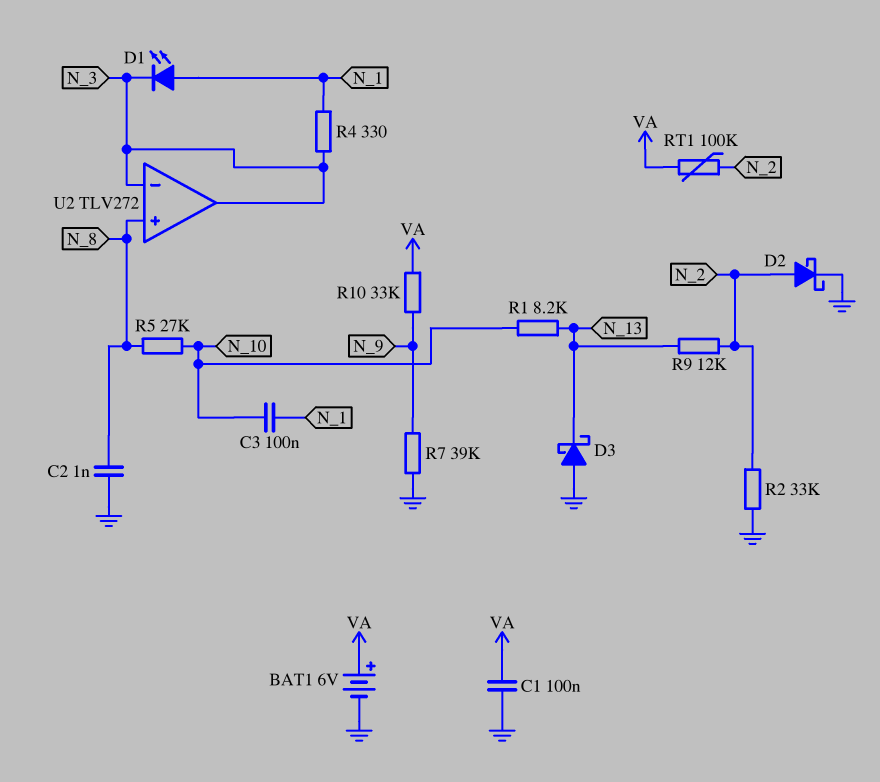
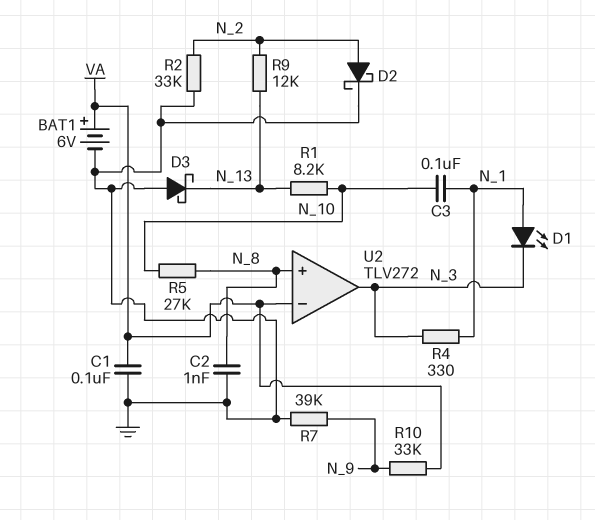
RT1: 100k (N_2, VA) -> none
U2 pin in-: N_3 -> VA

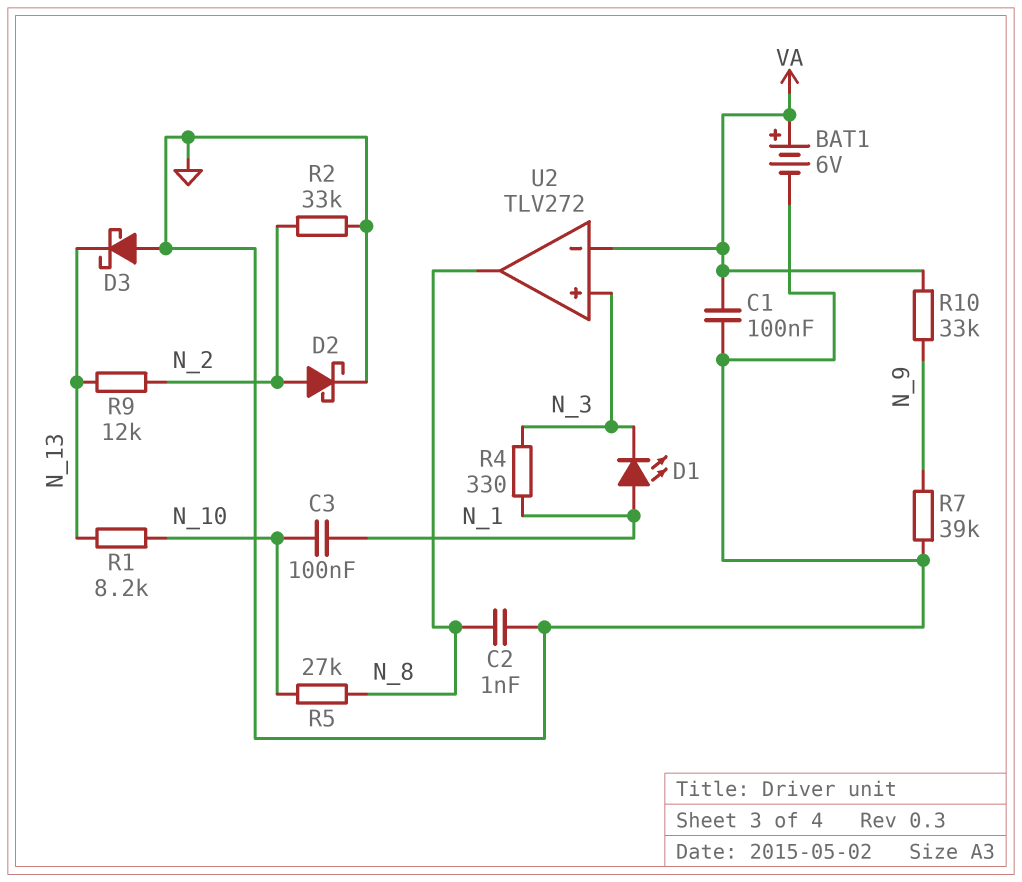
U2 pin in+: N_8 -> N_3
U2 pin out: N_3 -> N_8

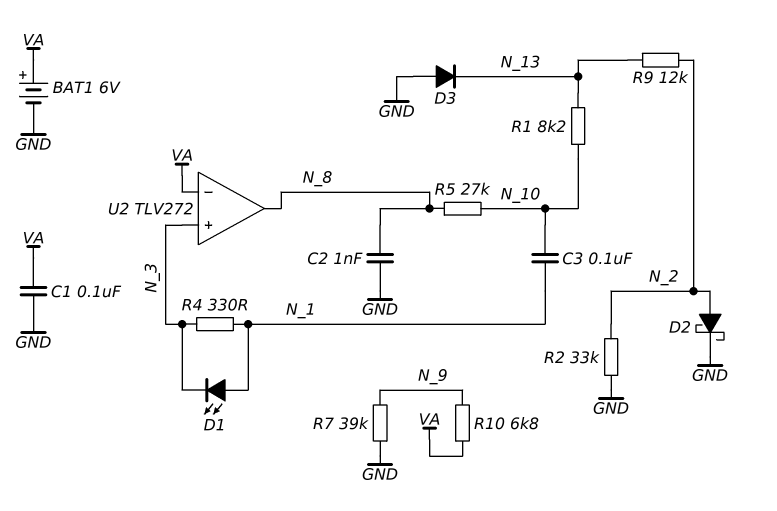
D3: schottky (A GND, K N_13) -> diode (A GND, K N_13)
R10: 33k (N_9, VA) -> 6.8k (N_9, VA)

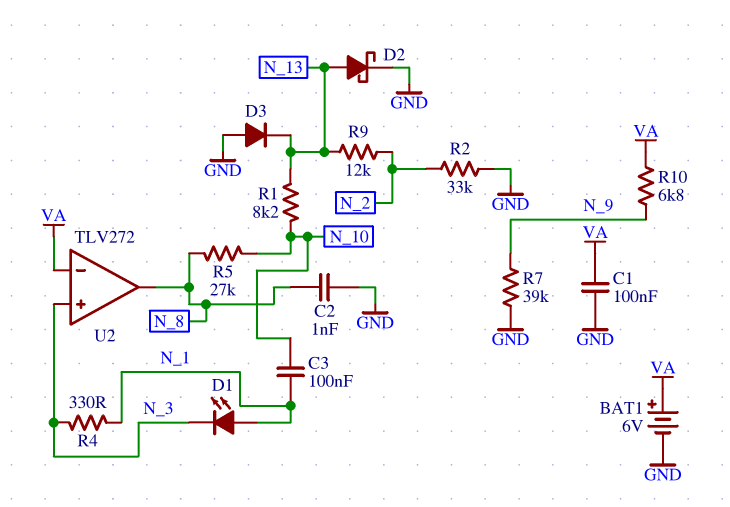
D2: schottky (A N_2, K GND) -> schottky (A N_13, K GND)

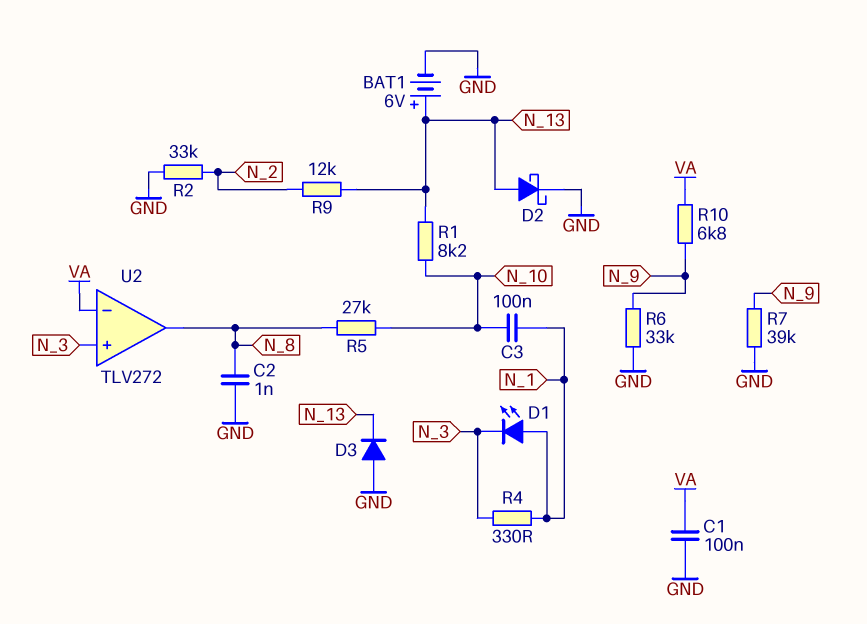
BAT1: 6V (plus VA, minus GND) -> 6V (plus N_13, minus GND)
R6: none -> 33k (GND, N_9)

